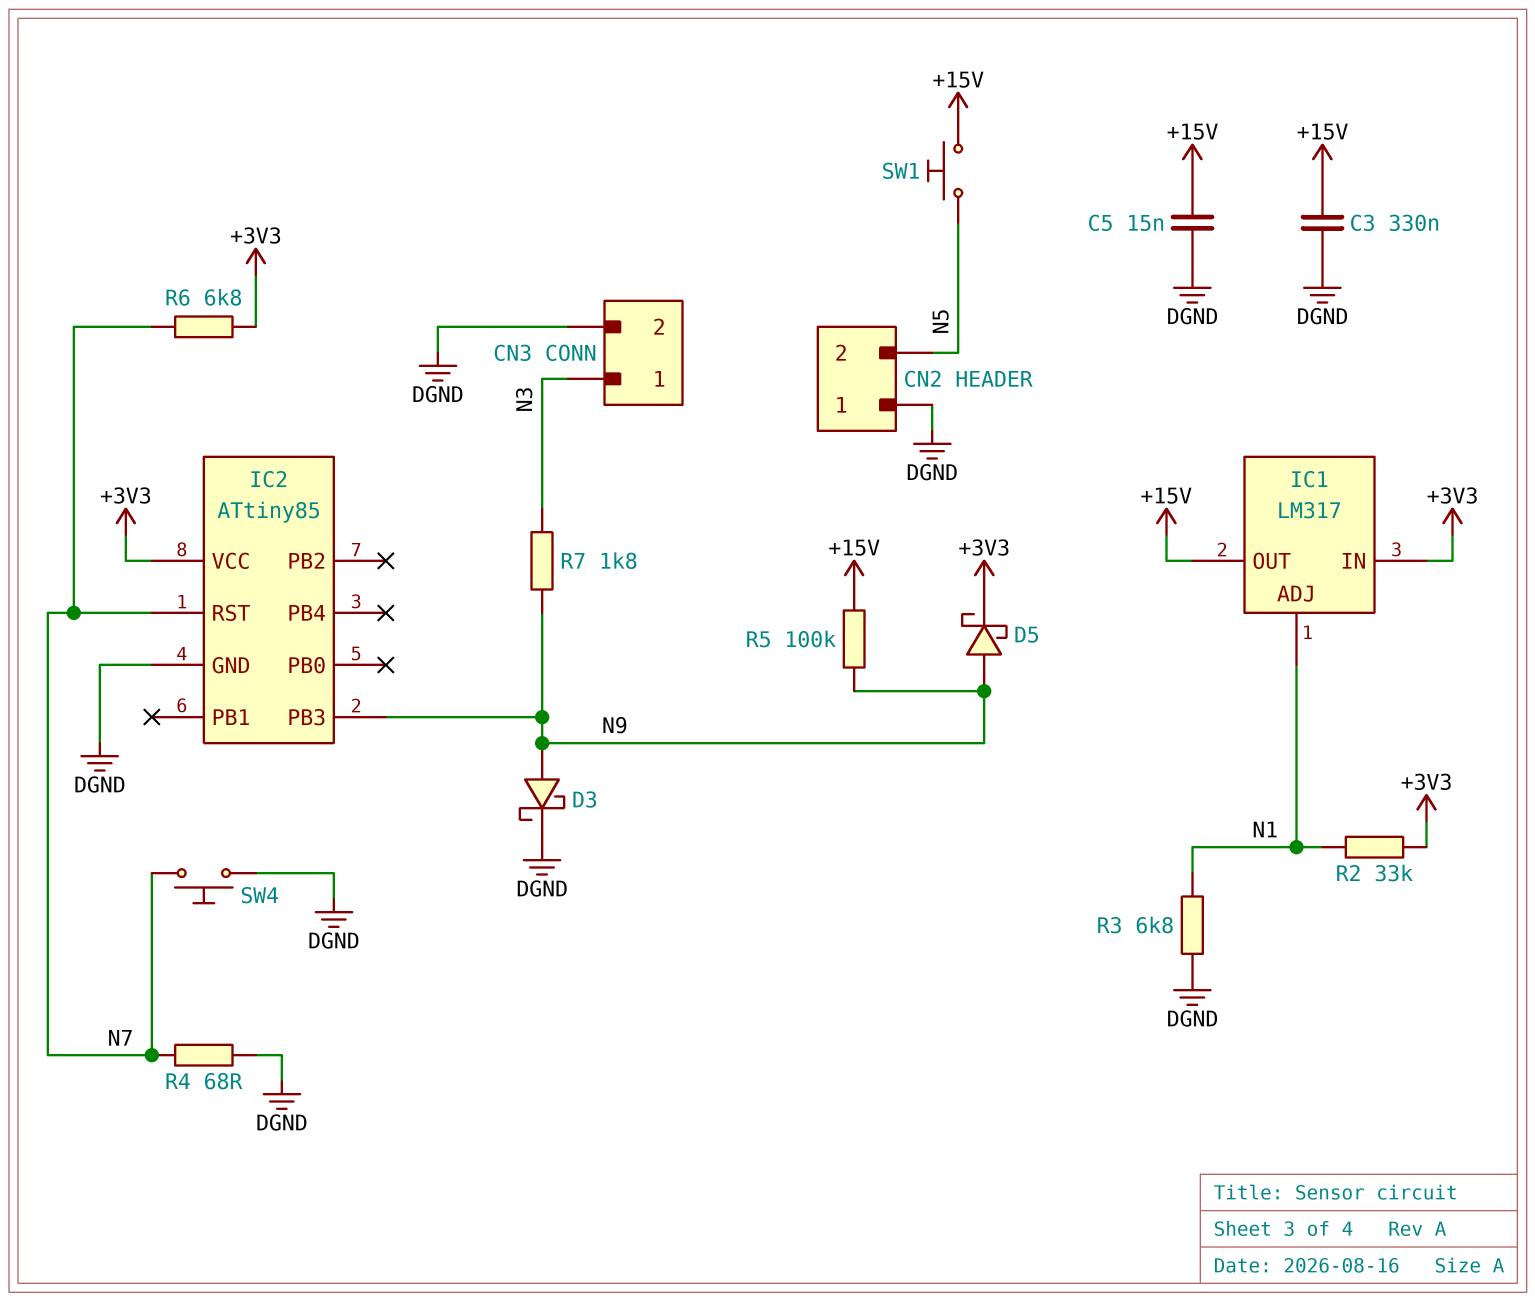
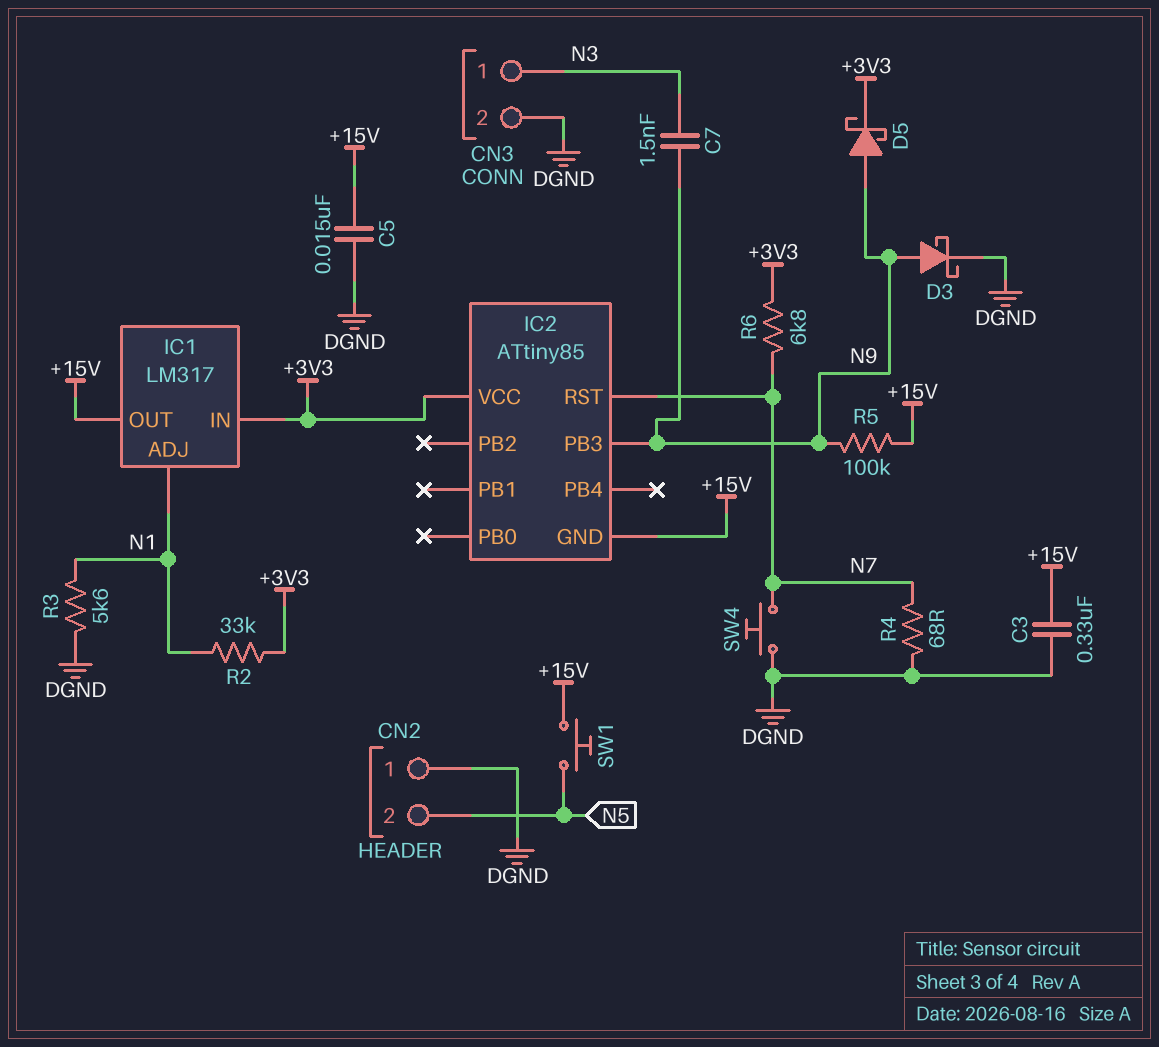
C7: none -> 1.5nF (N3, N9)
IC2 pin GND: DGND -> +15V
R3: 6.8k (DGND, N1) -> 5.6k (DGND, N1)
R7: 1.8k (N3, N9) -> none

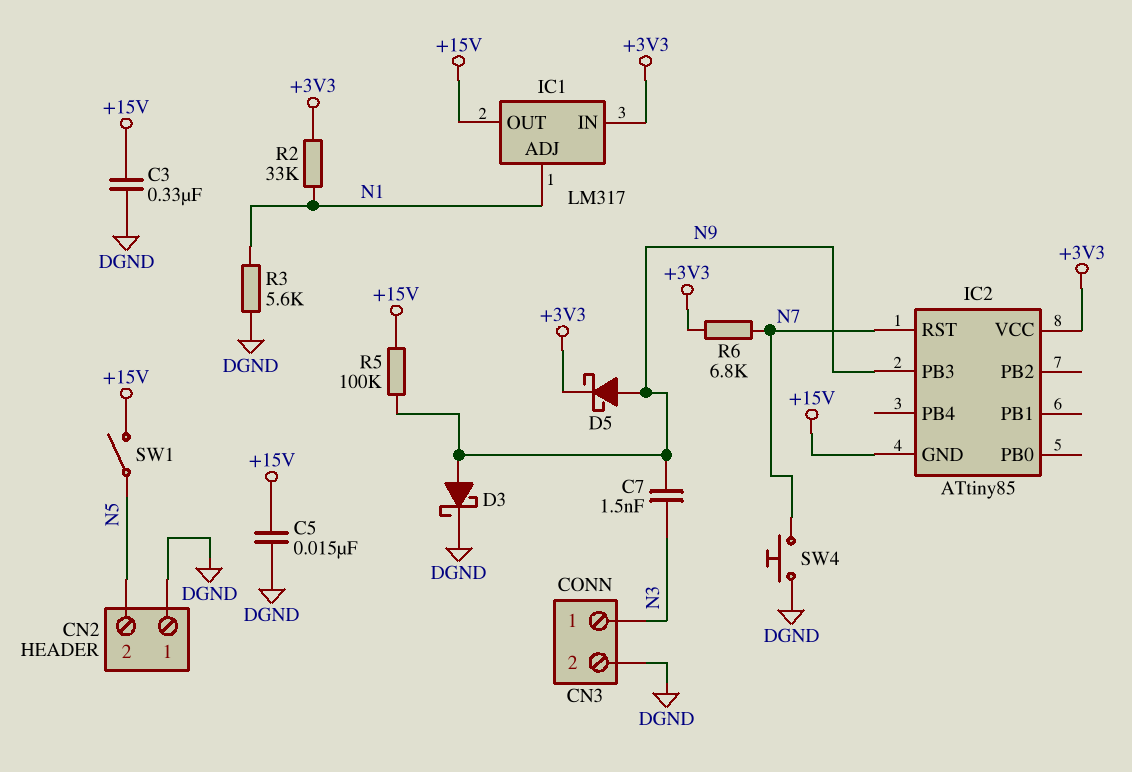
R4: 68 (DGND, N7) -> none
SW1: button (+15V, N5) -> switch (+15V, N5)

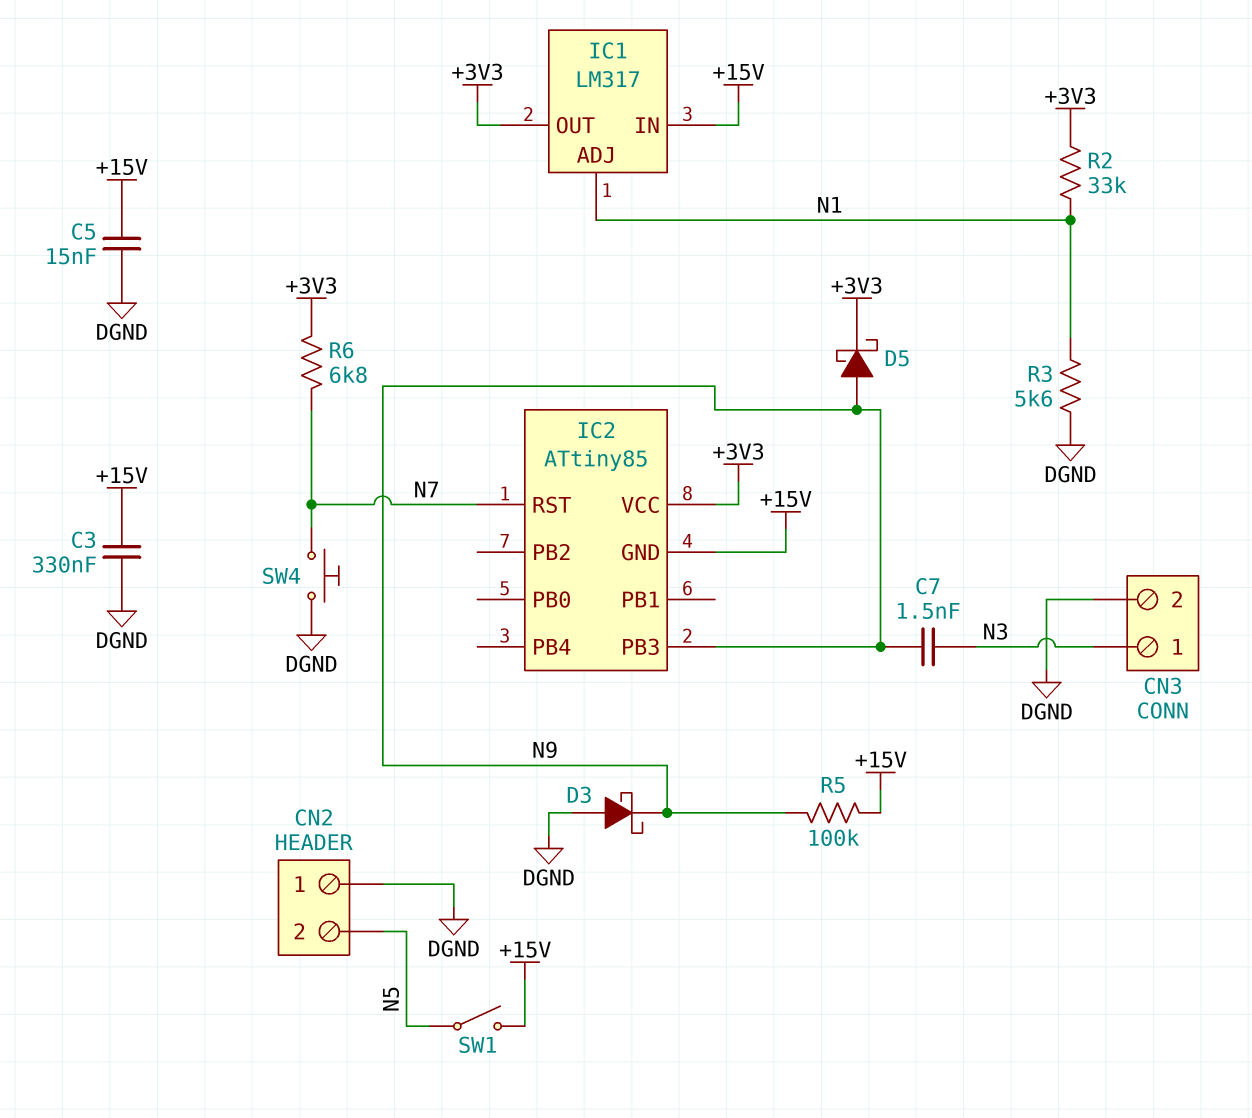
D3: schottky (A N9, K DGND) -> schottky (A DGND, K N9)
IC1 pin IN: +3V3 -> +15V
IC1 pin OUT: +15V -> +3V3

